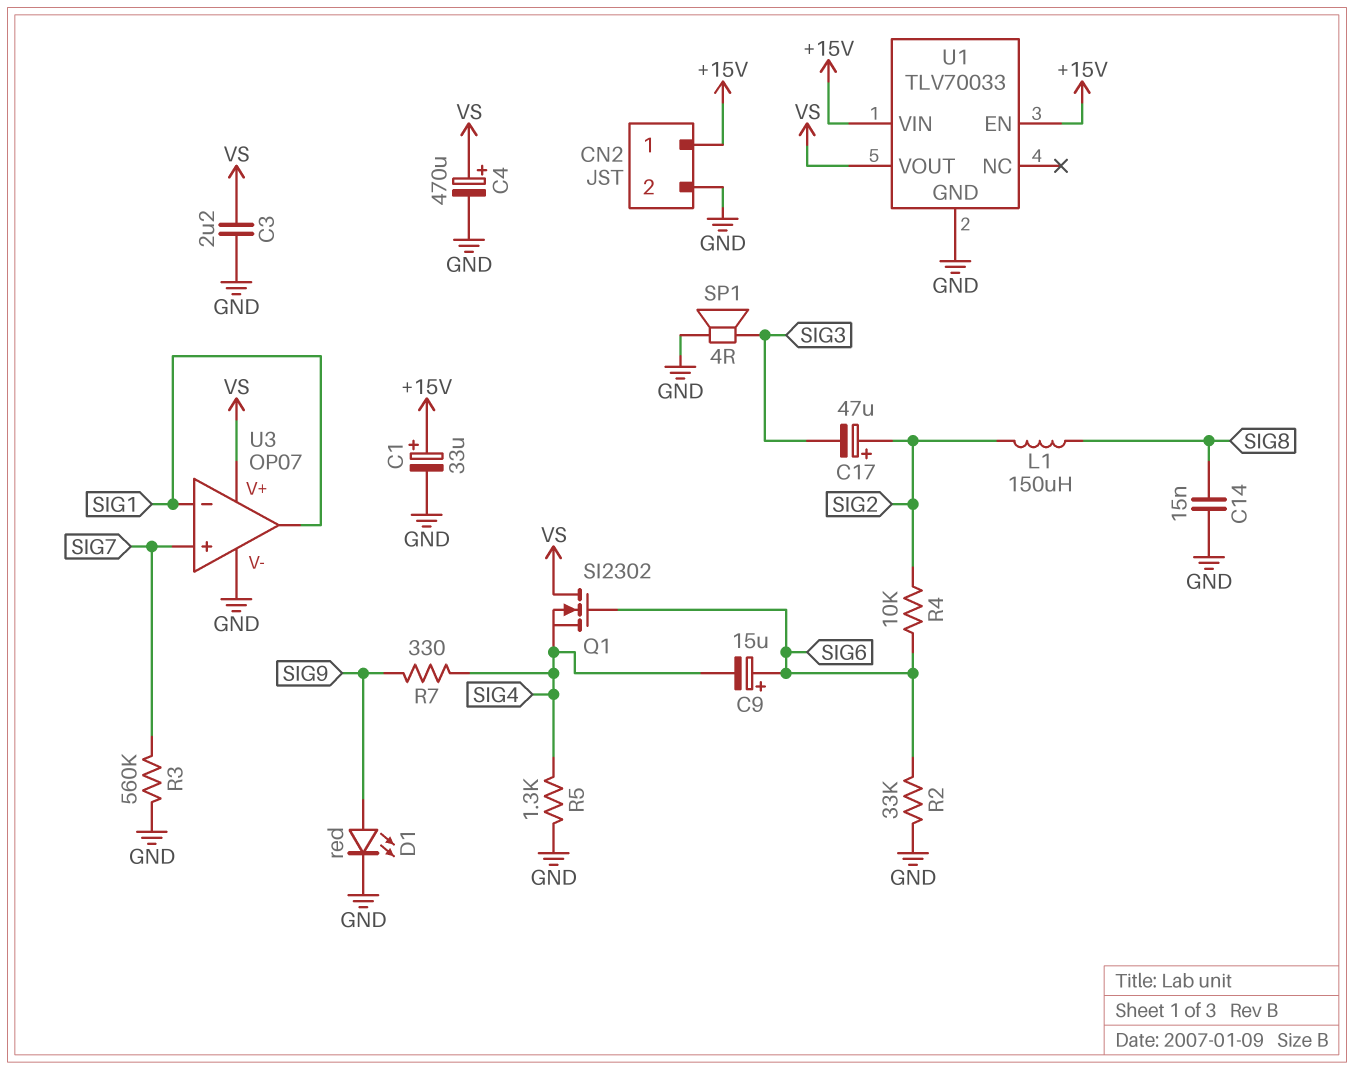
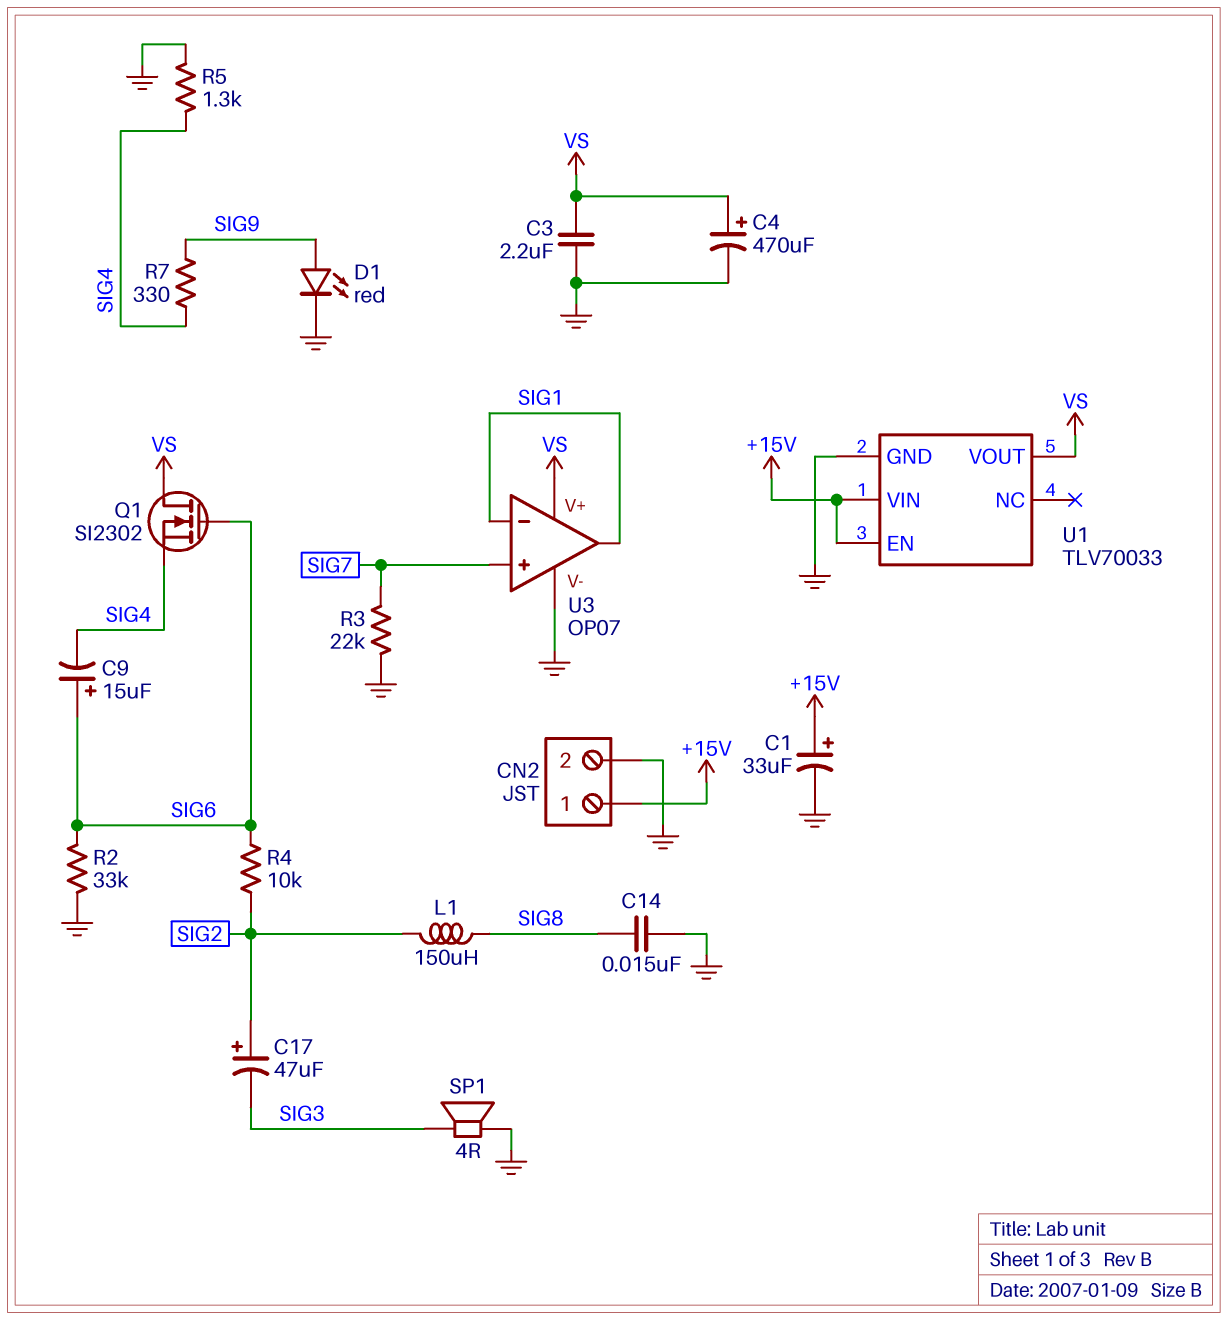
R3: 560k (GND, SIG7) -> 22k (GND, SIG7)

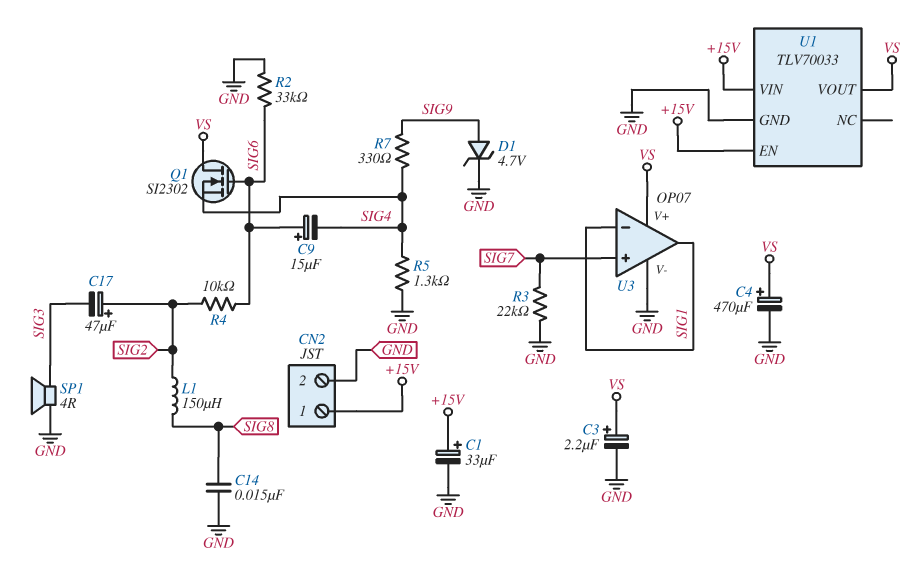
C3: 2.2uF (GND, VS) -> 2.2uF (plus VS, minus GND)
D1: LED red (A SIG9, K GND) -> zener 4.7V (A SIG9, K GND)

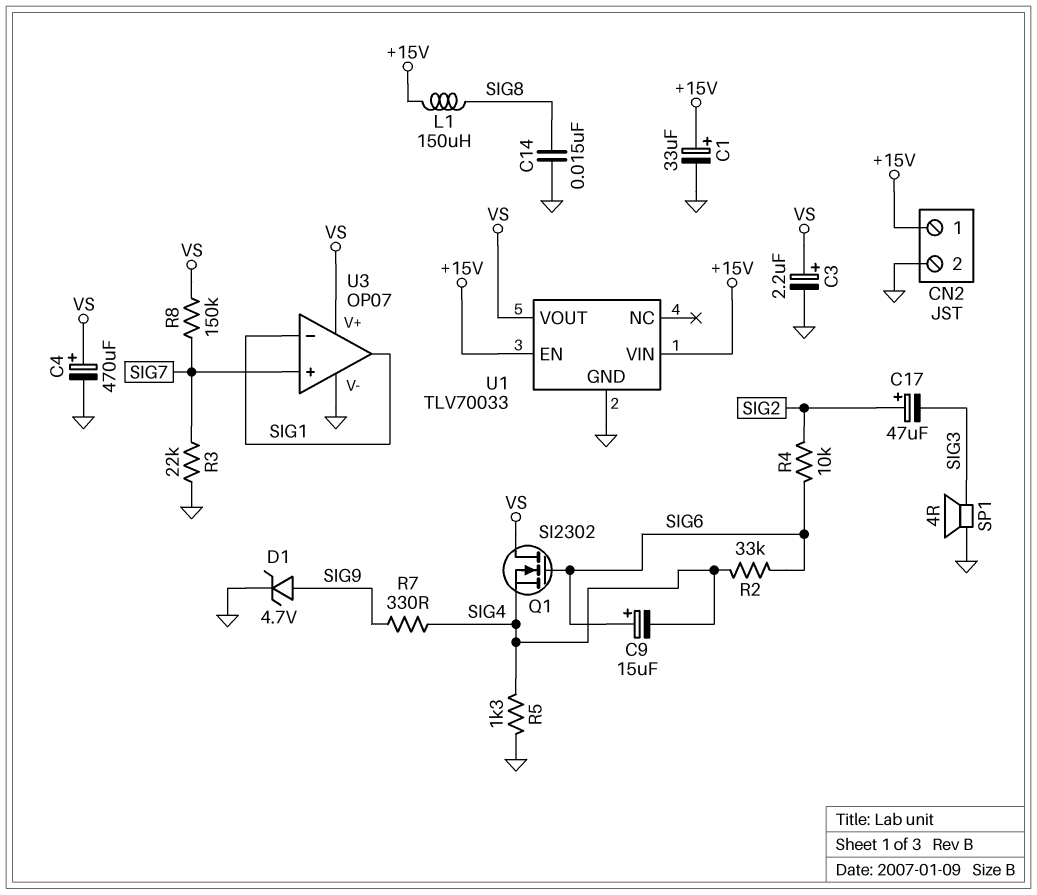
L1: 150uH (SIG2, SIG8) -> 150uH (+15V, SIG8)
R2: 33k (GND, SIG6) -> 33k (SIG4, SIG6)
R8: none -> 150k (SIG7, VS)

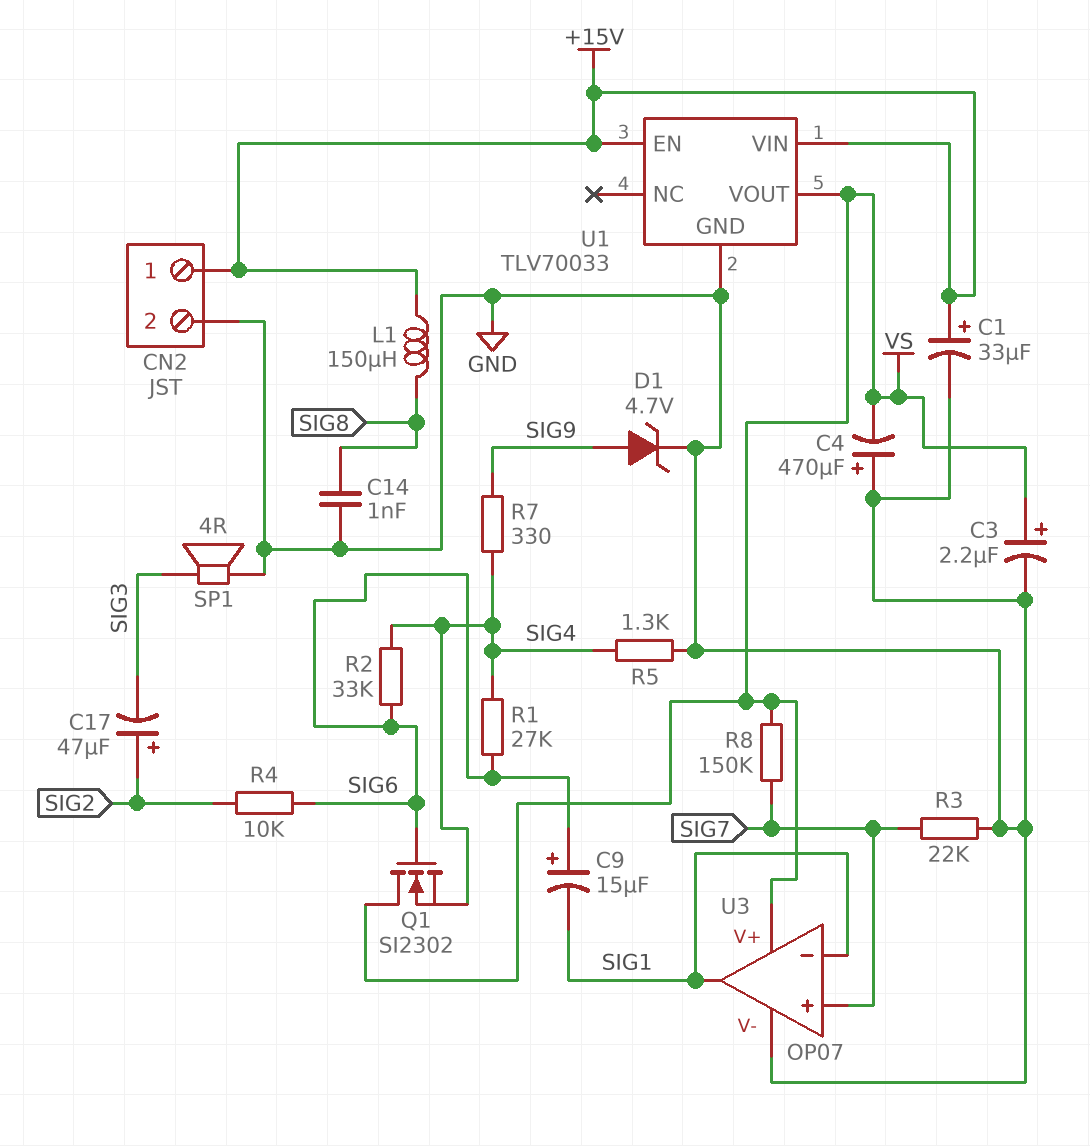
C4: 470uF (plus VS, minus GND) -> 470uF (plus GND, minus VS)
C9: 15uF (plus SIG6, minus SIG4) -> 15uF (plus SIG6, minus SIG1)
C14: 15nF (GND, SIG8) -> 1nF (GND, SIG8)
R1: none -> 27k (SIG4, SIG6)

